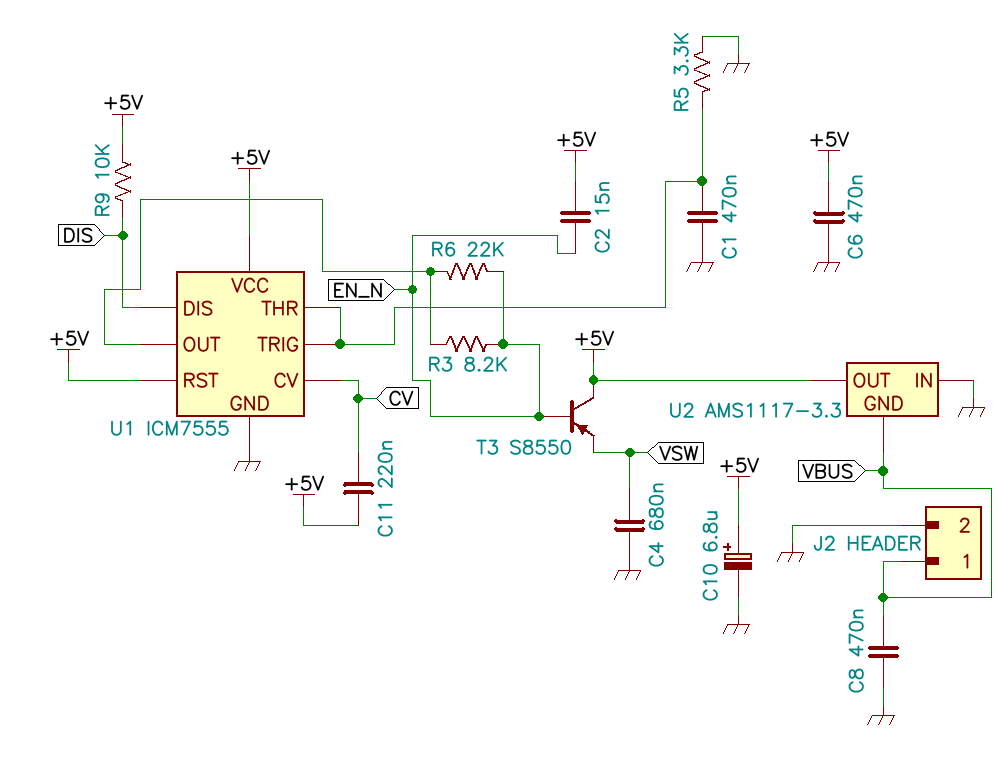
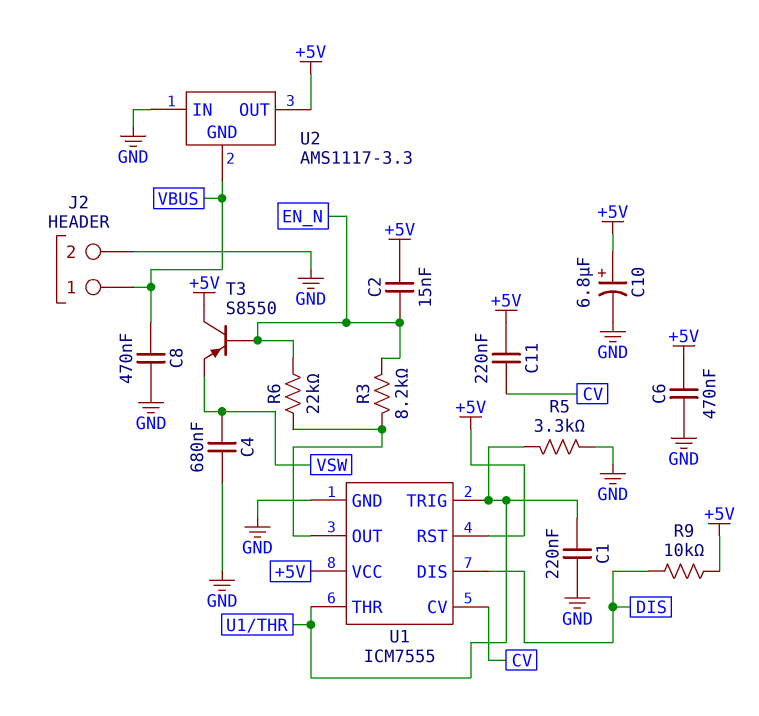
C1: 470nF (GND, U1/THR) -> 220nF (GND, U1/THR)

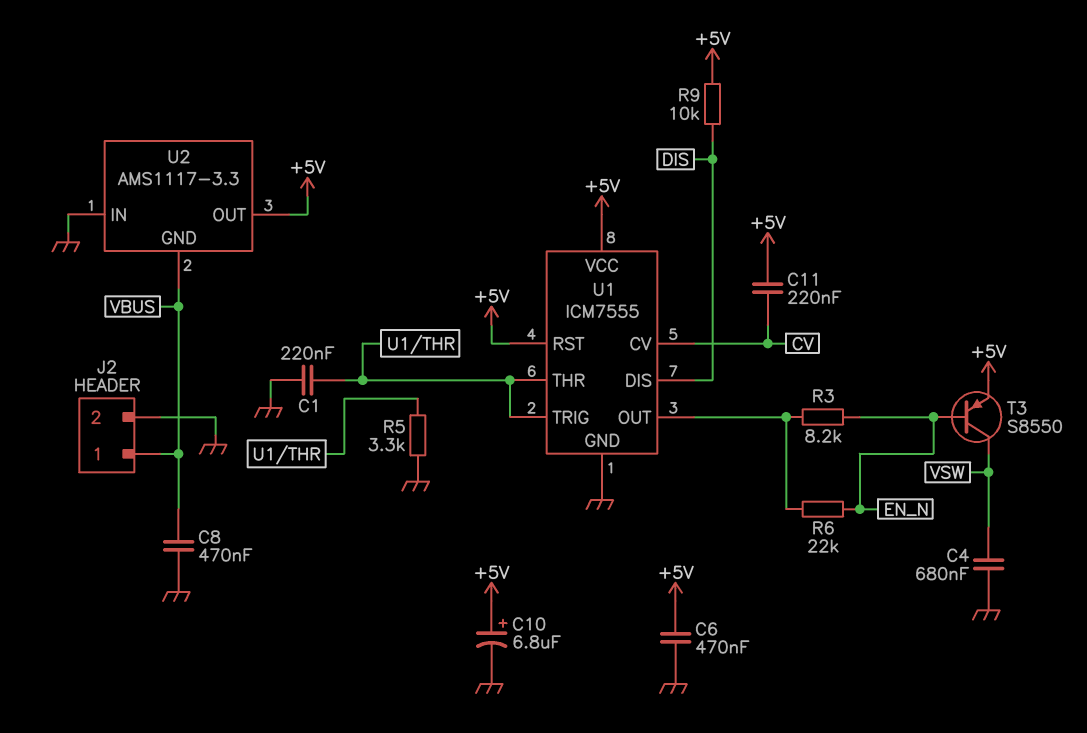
C2: 15nF (+5V, EN_N) -> none
T3: PNP S8550 (B EN_N, C +5V, E VSW) -> PNP S8550 (B EN_N, C VSW, E +5V)

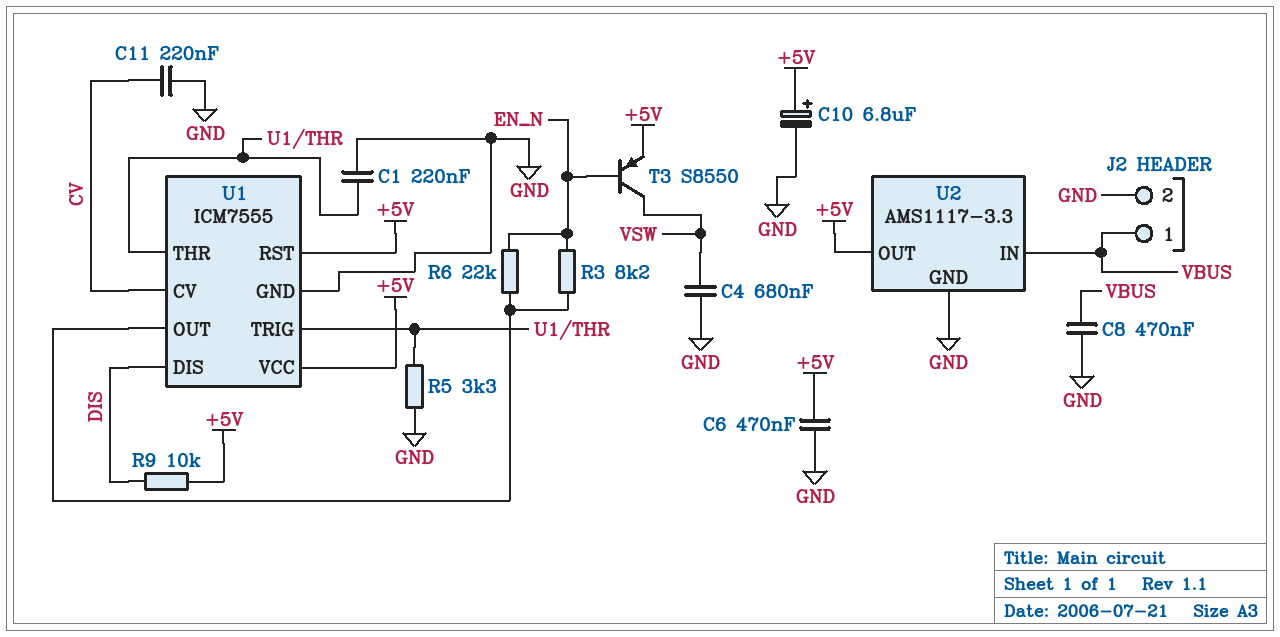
C11: 220nF (+5V, CV) -> 220nF (CV, GND)
U2 pin GND: VBUS -> GND
U2 pin IN: GND -> VBUS

